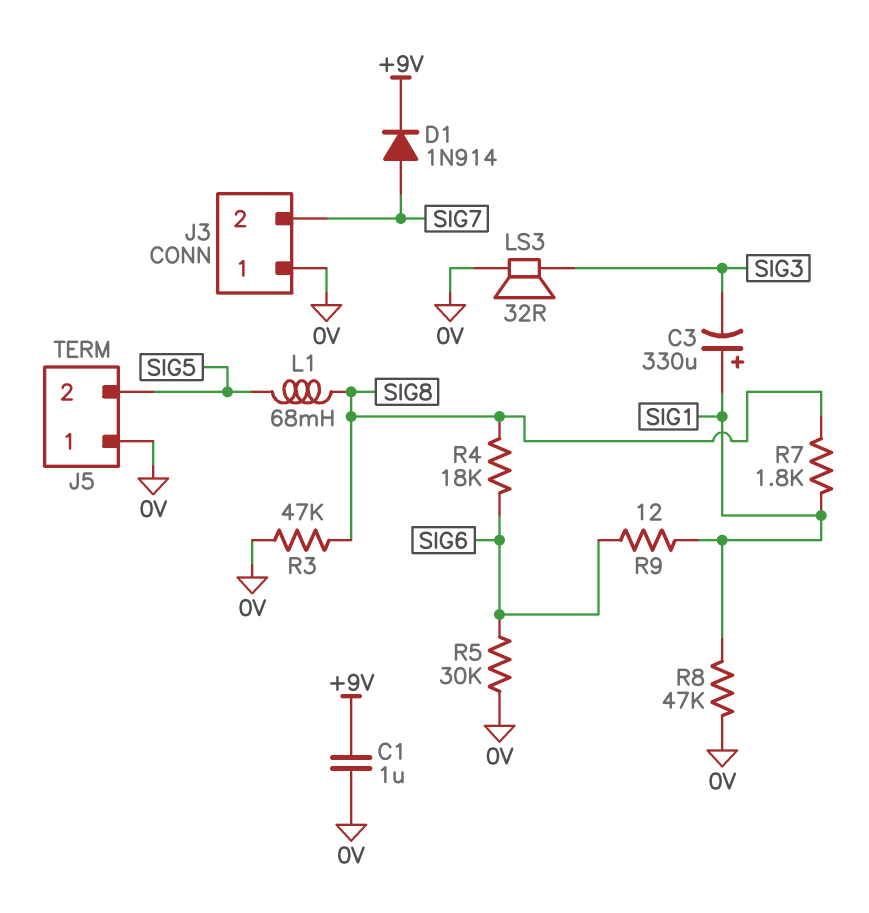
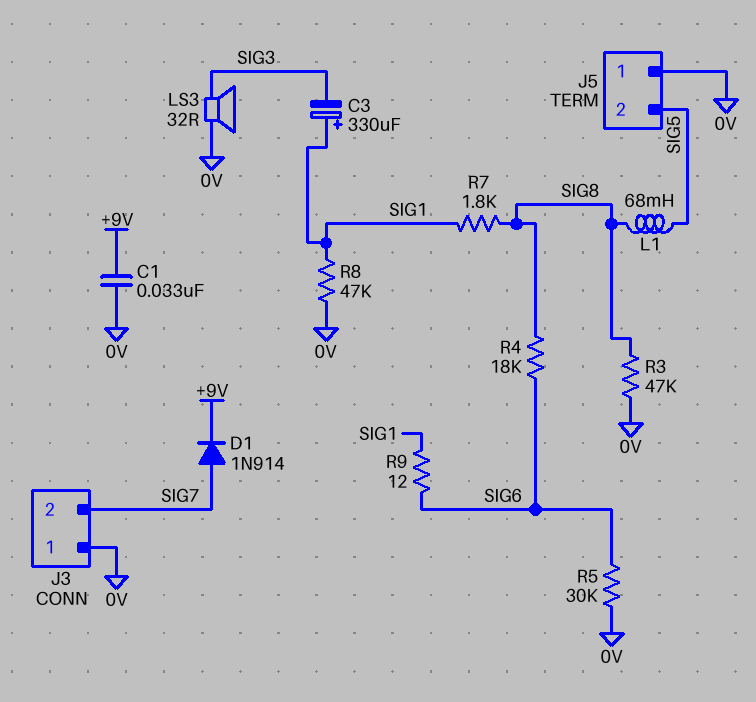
C1: 1uF (+9V, 0V) -> 33nF (+9V, 0V)

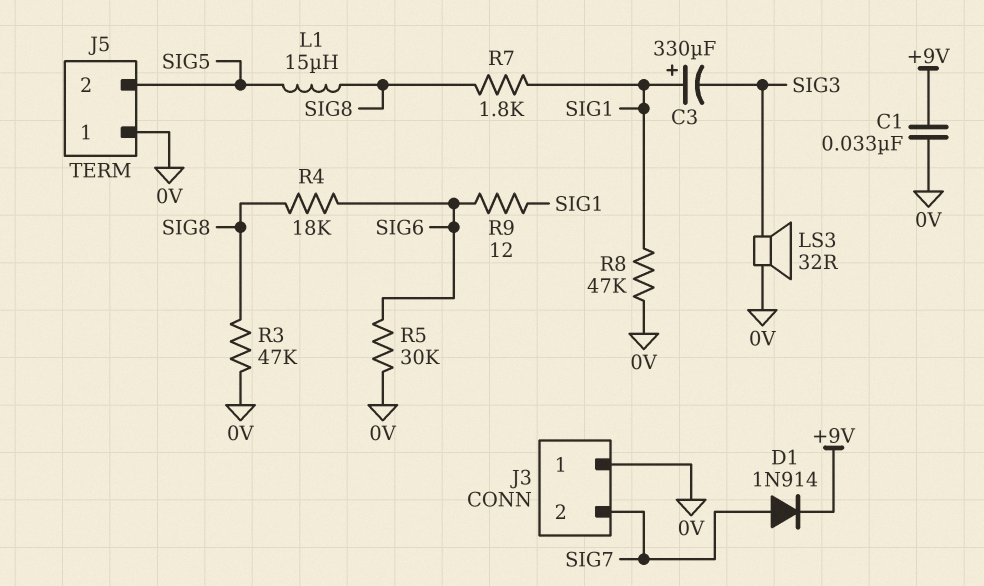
L1: 68mH (SIG5, SIG8) -> 15uH (SIG5, SIG8)

